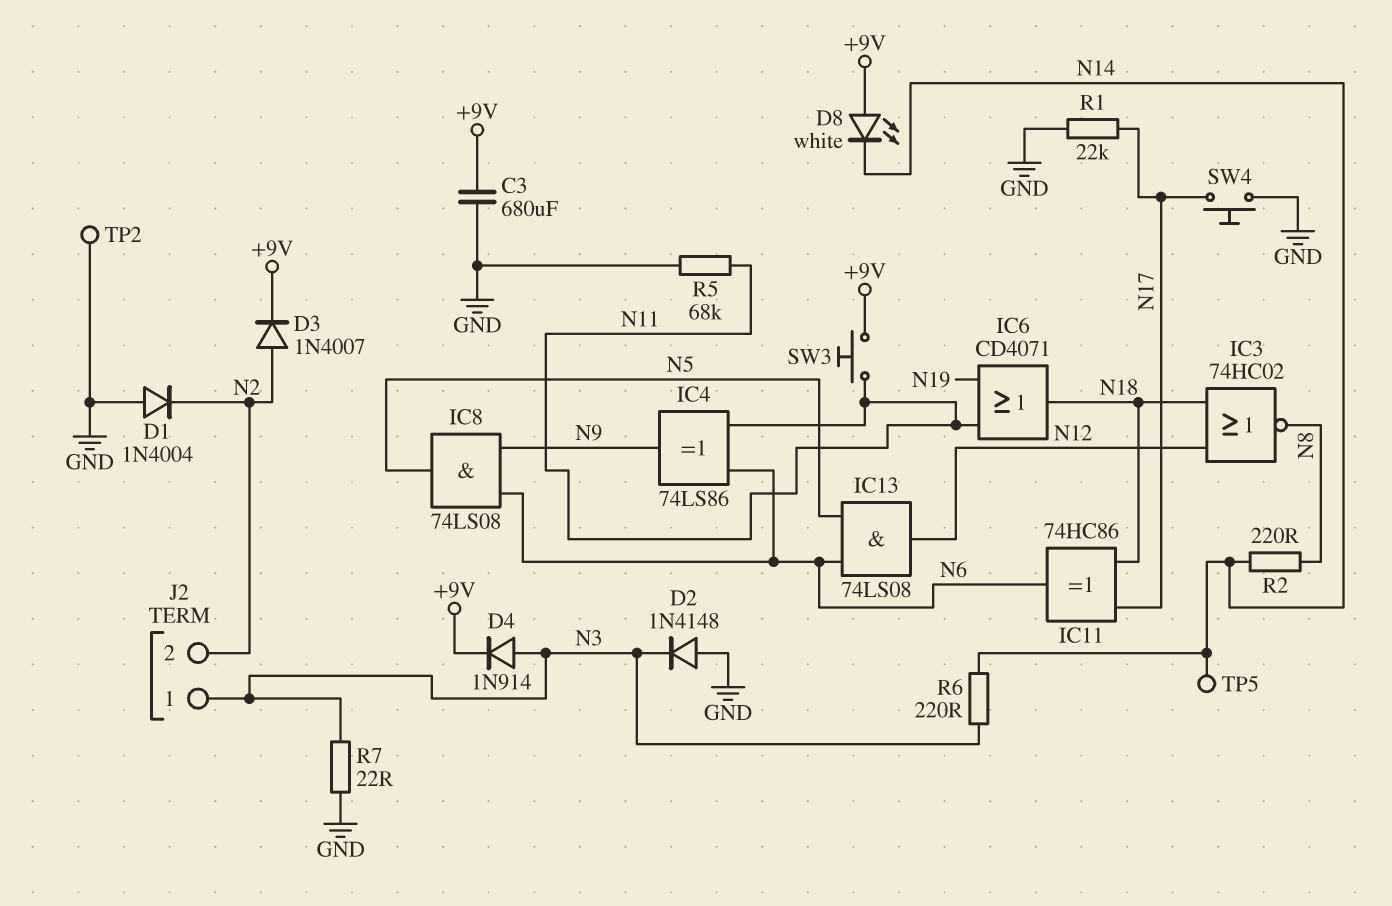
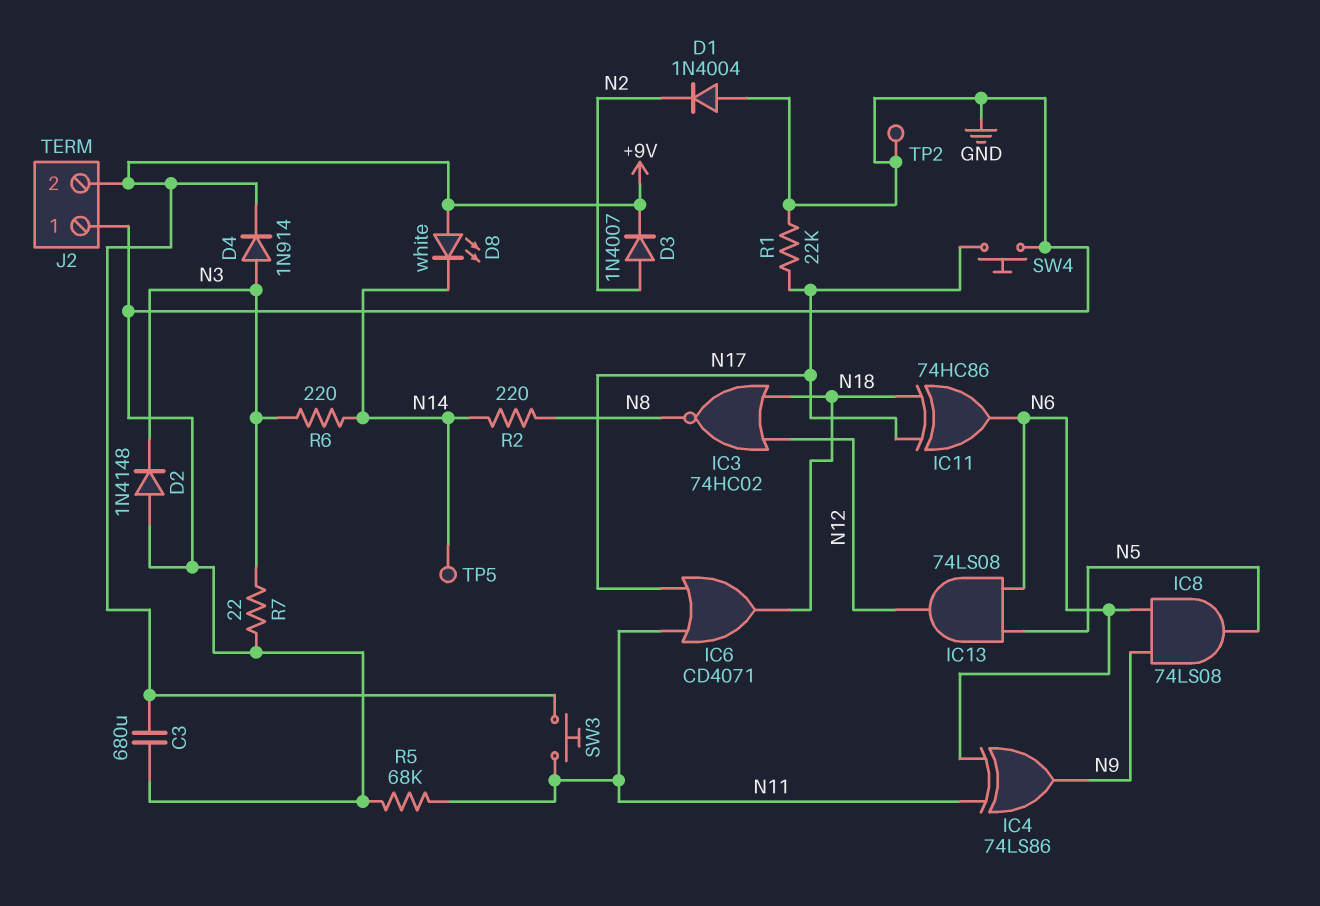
IC6: OR CD4071 (in N11, in N19, out N18) -> OR CD4071 (in N11, in N17, out N18)
J2 pin 1: N3 -> GND
J2 pin 2: N2 -> +9V

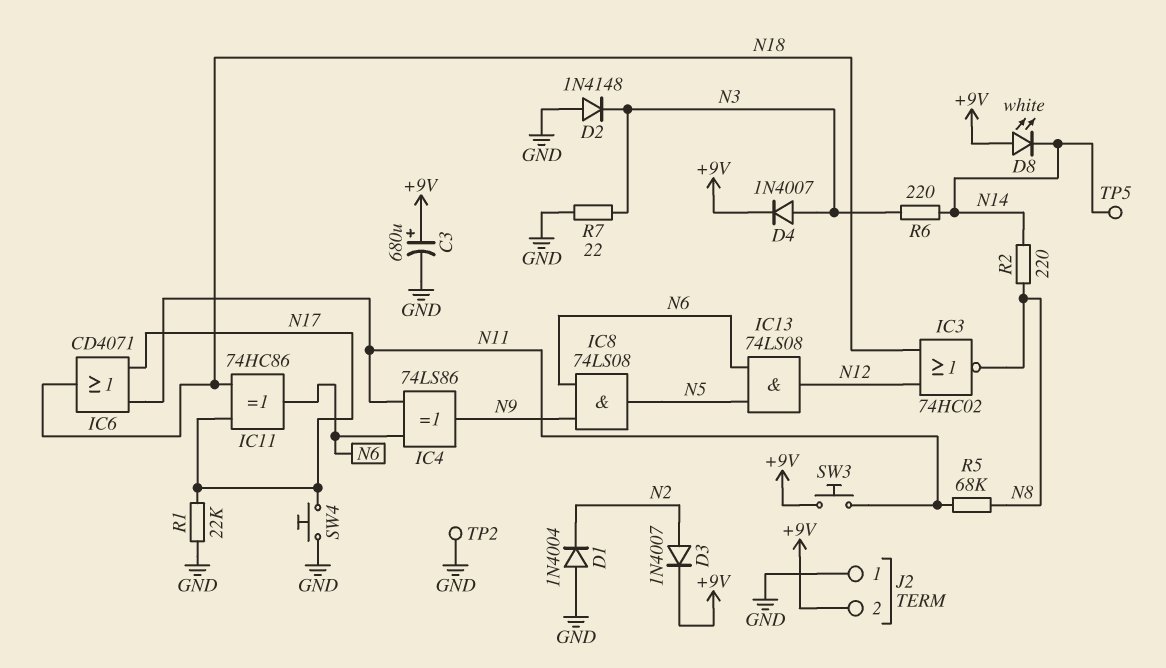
C3: 680uF (+9V, GND) -> 680uF (plus +9V, minus GND)
D4: diode 1N914 (A N3, K +9V) -> diode 1N4007 (A N3, K +9V)
R5: 68k (GND, N11) -> 68k (N8, N11)

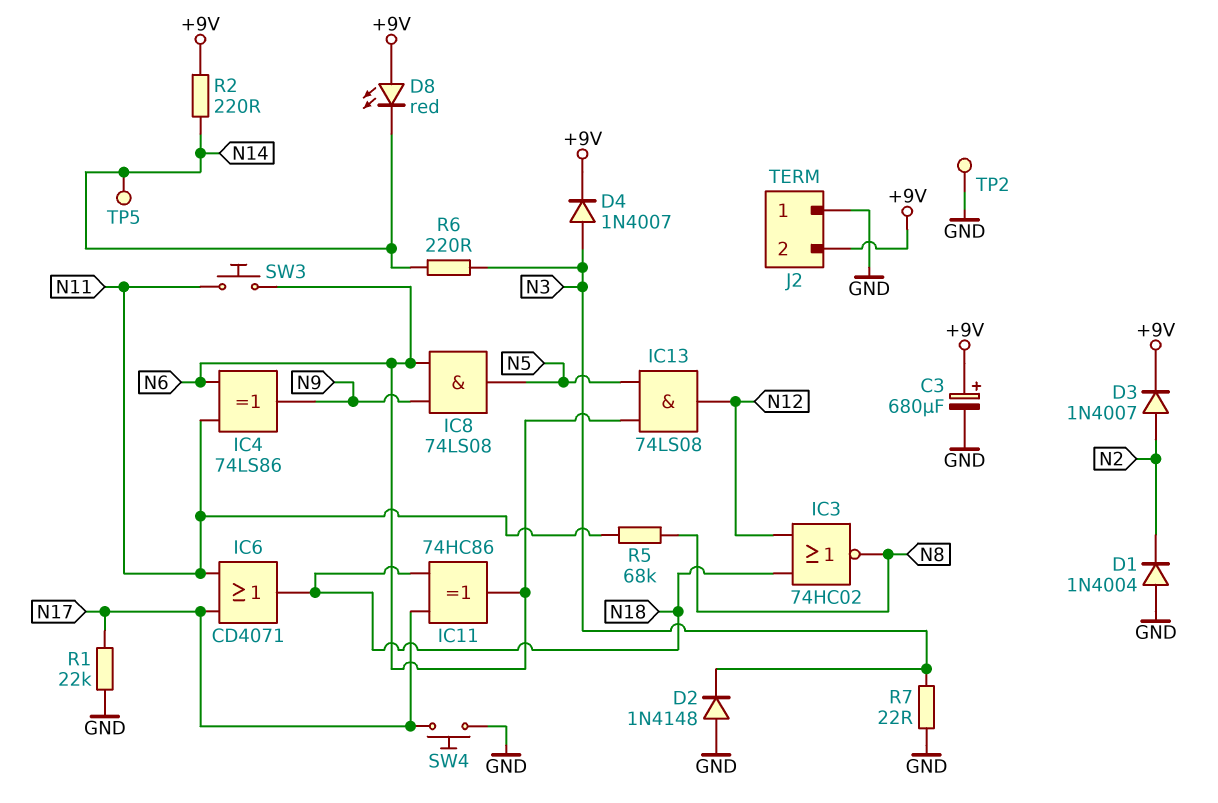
D8: LED white (A +9V, K N14) -> LED red (A +9V, K N14)
R2: 220 (N8, N14) -> 220 (+9V, N14)
SW3: button (+9V, N11) -> button (N6, N11)

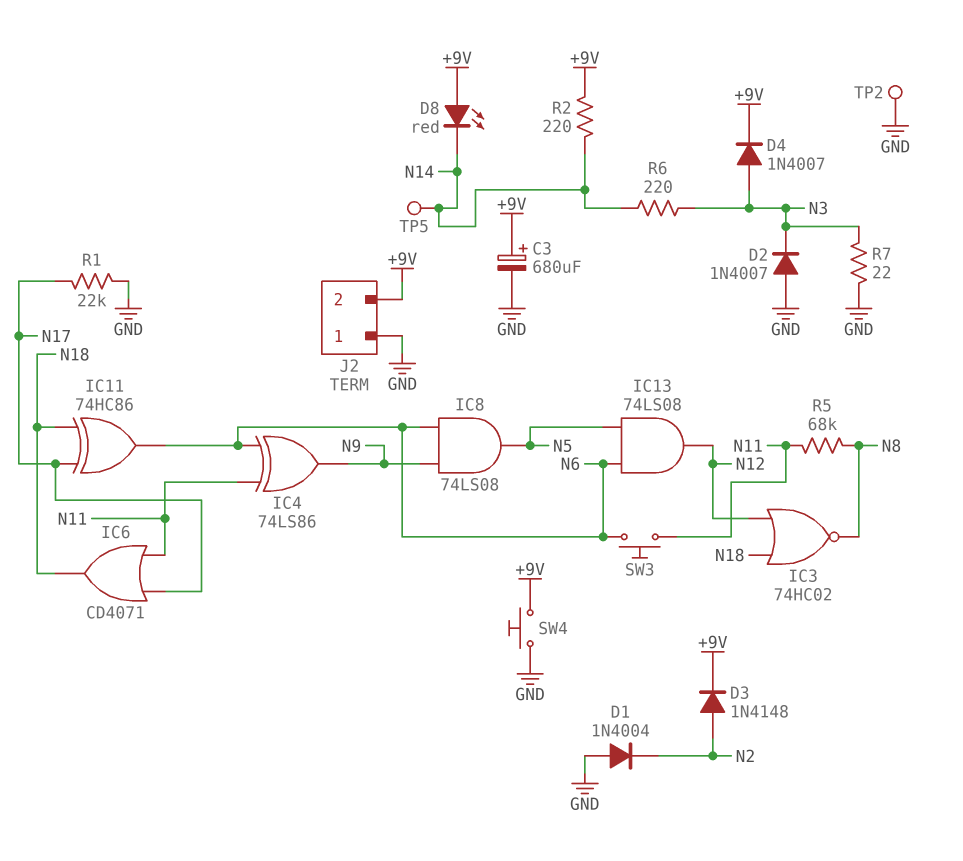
D2: diode 1N4148 (A GND, K N3) -> diode 1N4007 (A GND, K N3)
D3: diode 1N4007 (A N2, K +9V) -> diode 1N4148 (A N2, K +9V)
SW4: button (GND, N17) -> button (+9V, GND)

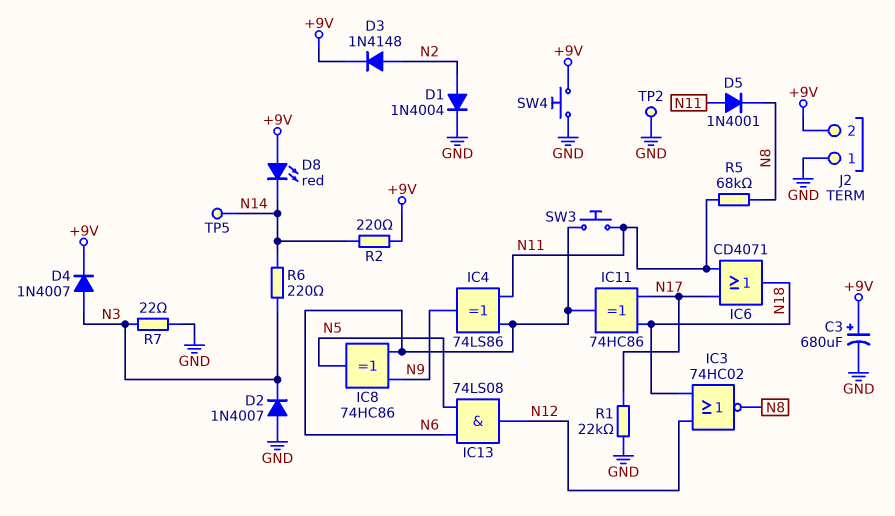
D1: diode 1N4004 (A GND, K N2) -> diode 1N4004 (A N2, K GND)
D5: none -> diode 1N4001 (A N11, K N8)
IC8: AND 74LS08 (in N6, in N9, out N5) -> XOR 74HC86 (in N6, in N9, out N5)

